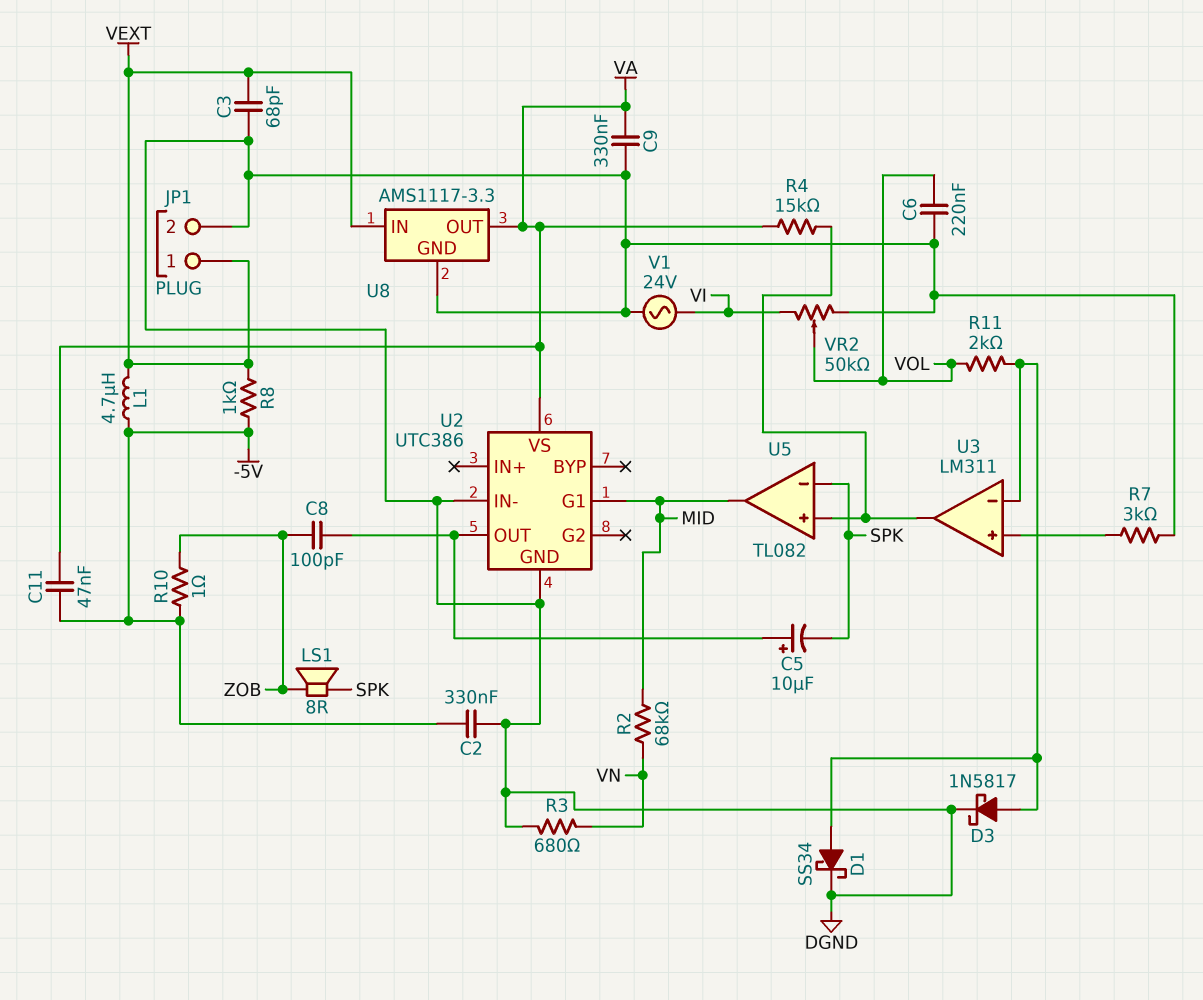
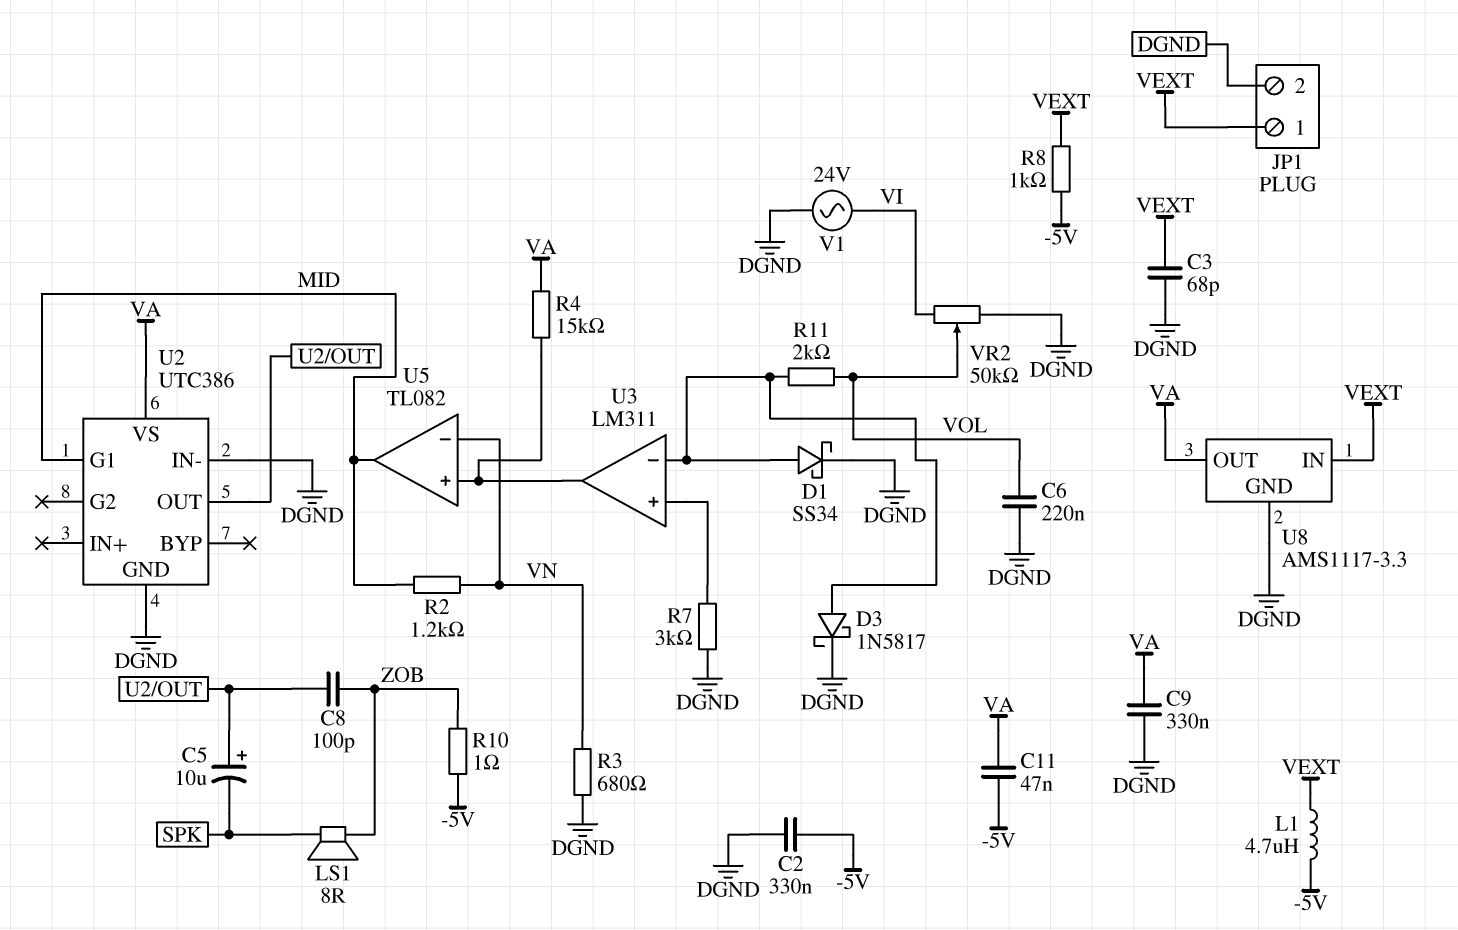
R2: 68k (MID, VN) -> 1.2k (MID, VN)
U5 pin in-: SPK -> VN

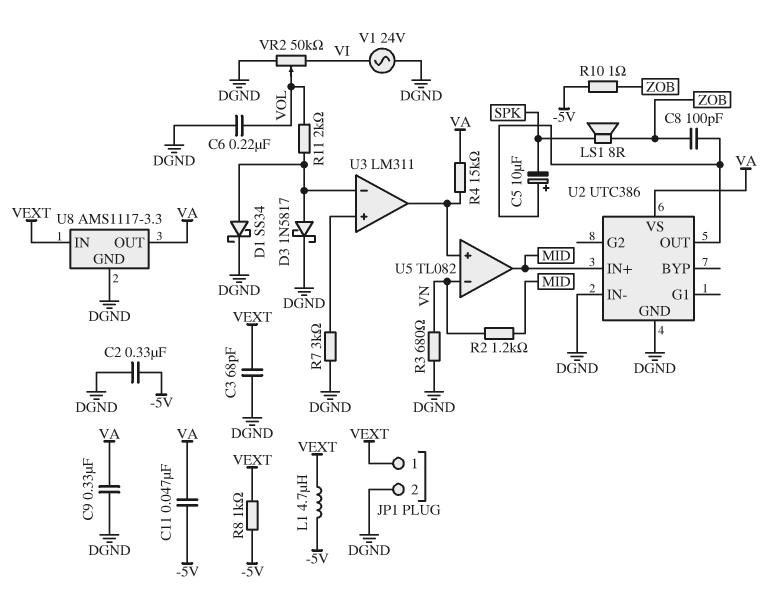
U2 pin G1: MID -> none
U2 pin IN+: none -> MID

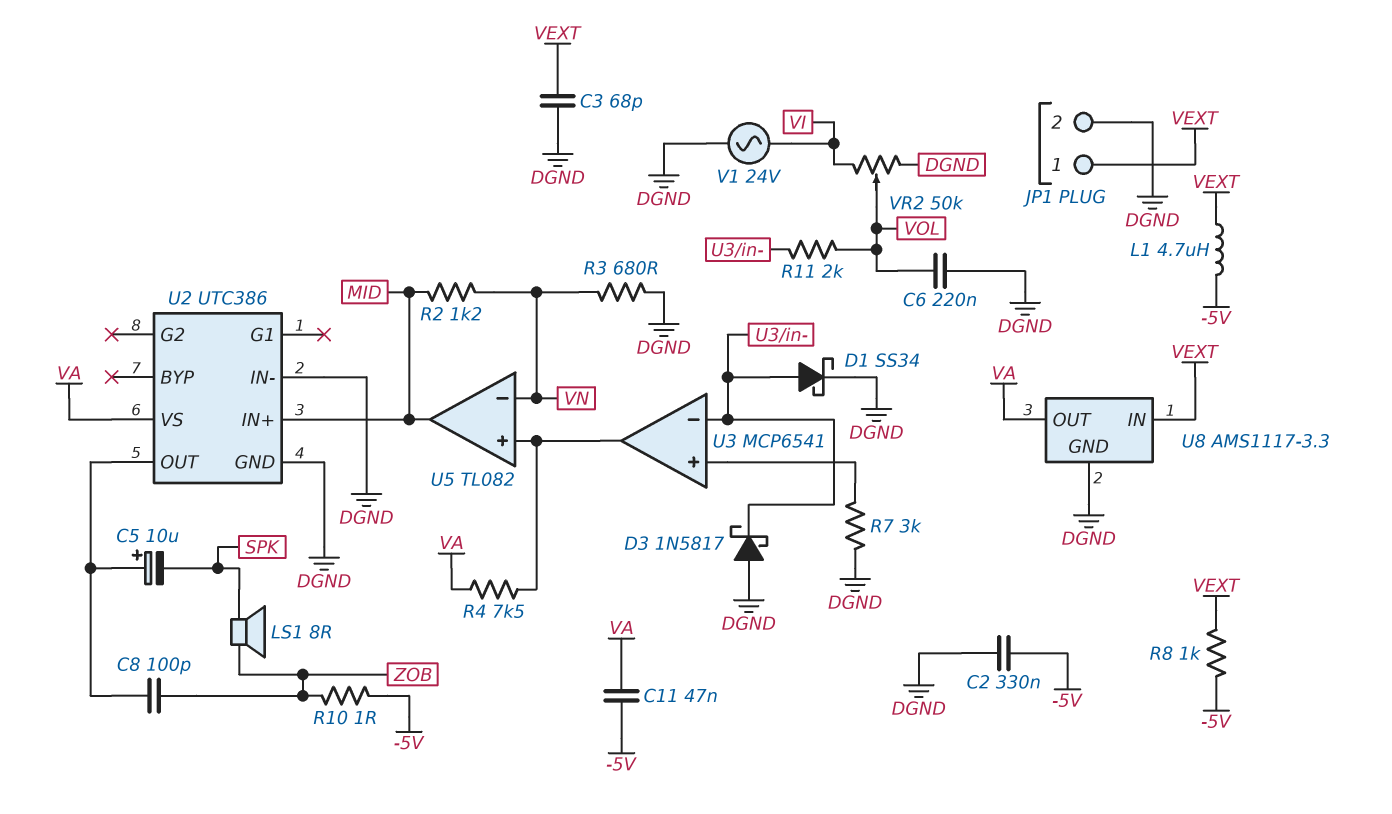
C9: 330nF (DGND, VA) -> none
D3: schottky 1N5817 (A U3/in-, K DGND) -> schottky 1N5817 (A DGND, K U3/in-)
R4: 15k (U3/out, VA) -> 7.5k (U3/out, VA)
U3: LM311 -> MCP6541

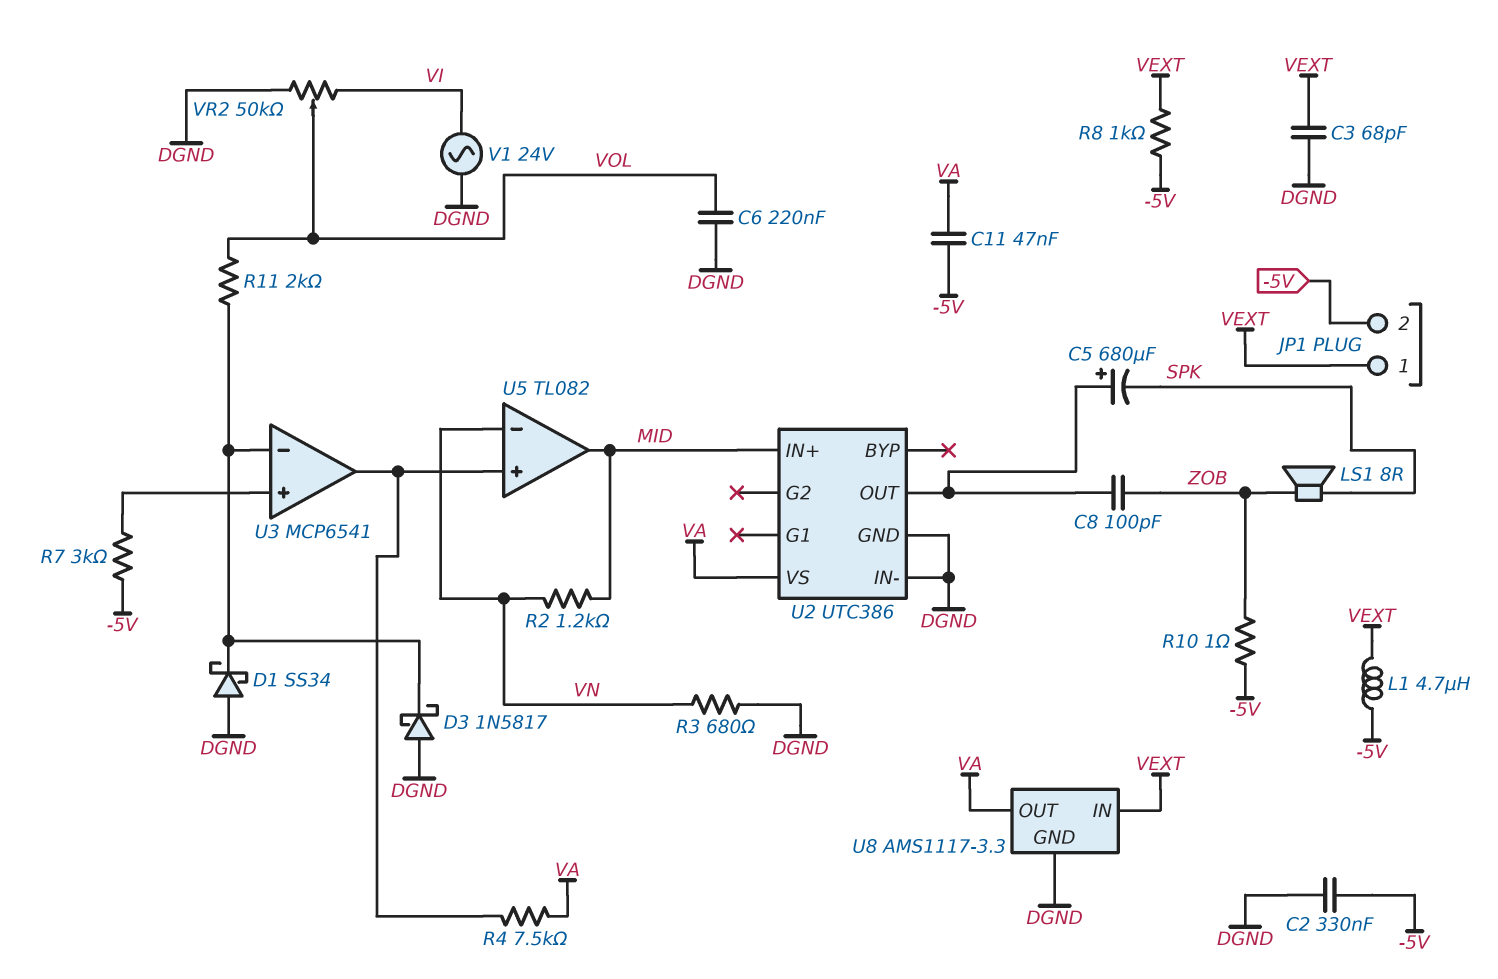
C5: 10uF (plus U2/OUT, minus SPK) -> 680uF (plus U2/OUT, minus SPK)
D1: schottky SS34 (A U3/in-, K DGND) -> schottky SS34 (A DGND, K U3/in-)
JP1 pin 2: DGND -> -5V
R7: 3k (DGND, U3/in+) -> 3k (-5V, U3/in+)

